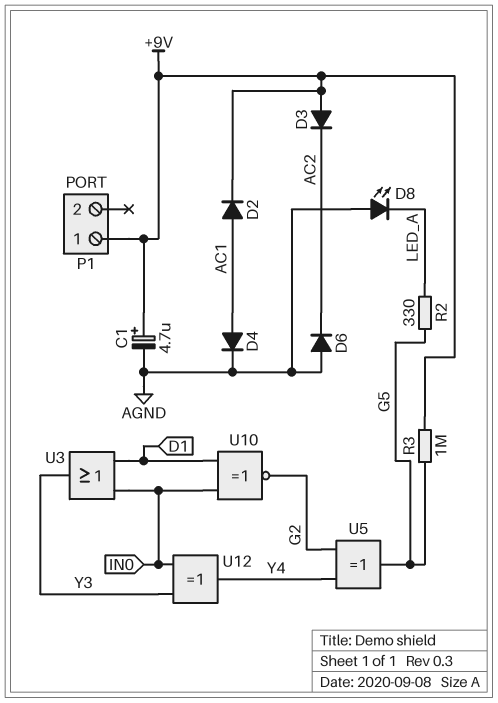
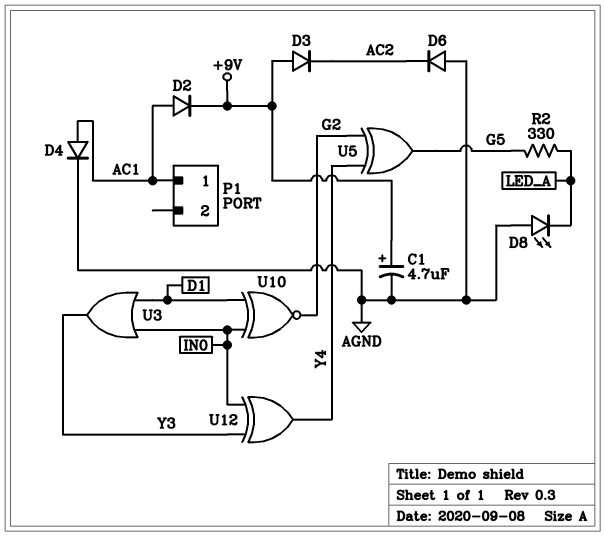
P1 pin 1: +9V -> AC1
R3: 1M (+9V, G5) -> none

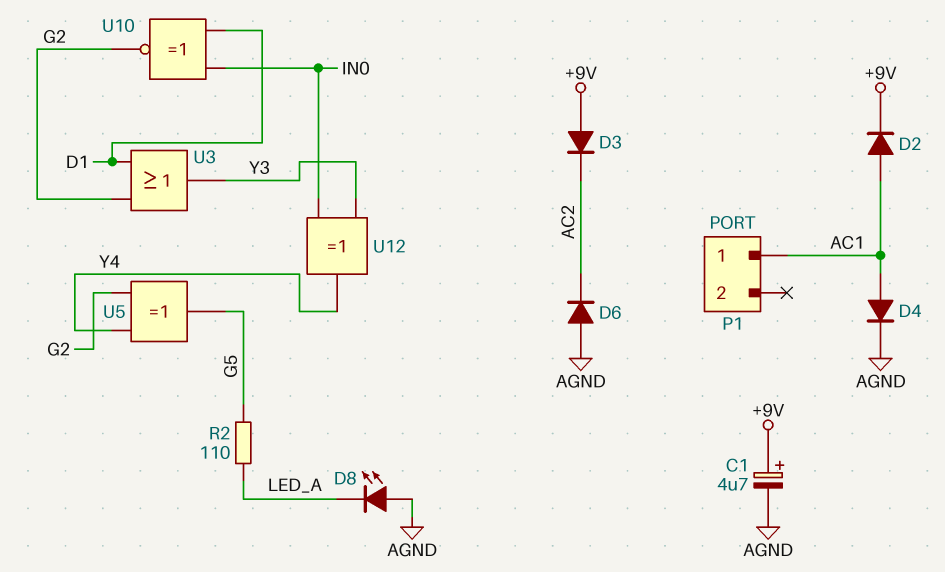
R2: 330 (G5, LED_A) -> 110 (G5, LED_A)
U3: OR (in D1, in IN0, out Y3) -> OR (in D1, in G2, out Y3)

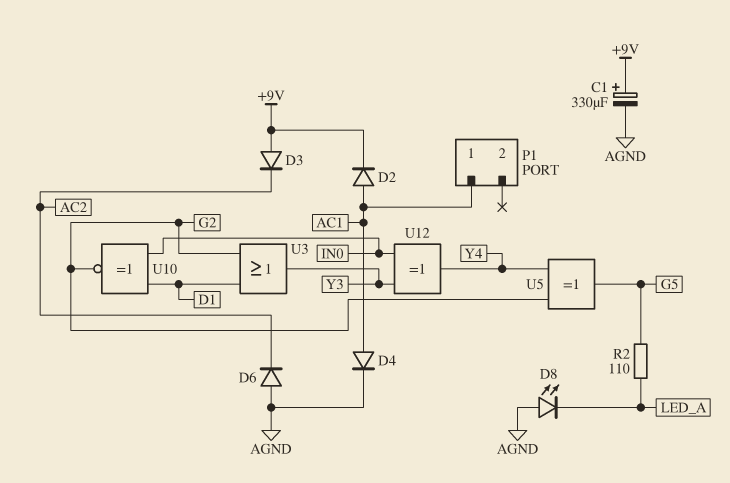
C1: 4.7uF (plus +9V, minus AGND) -> 330uF (plus +9V, minus AGND)

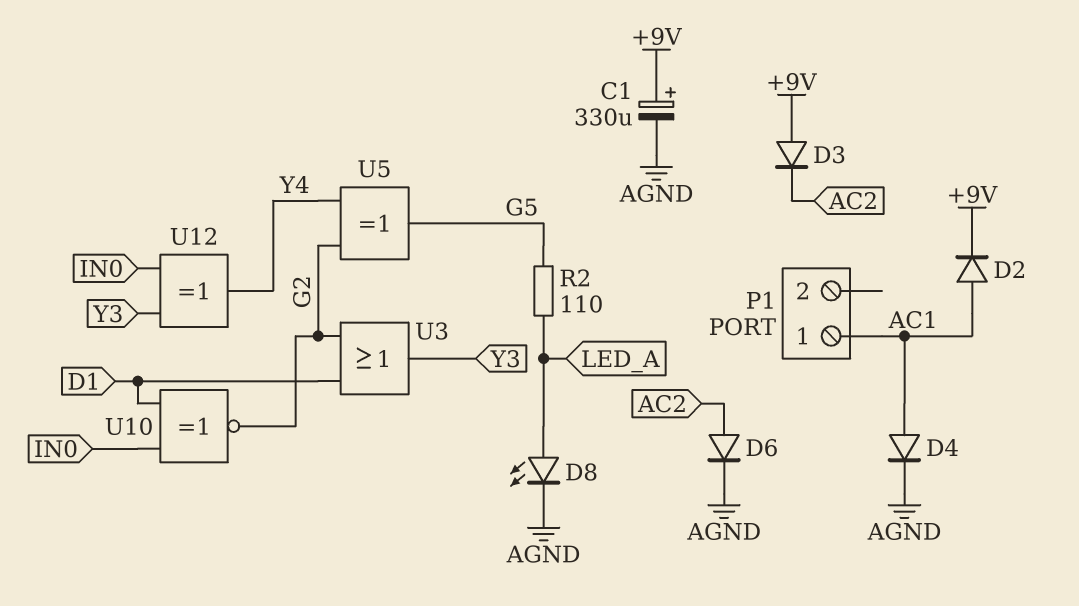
D6: diode (A AGND, K AC2) -> diode (A AC2, K AGND)
D8: LED (A AGND, K LED_A) -> LED (A LED_A, K AGND)

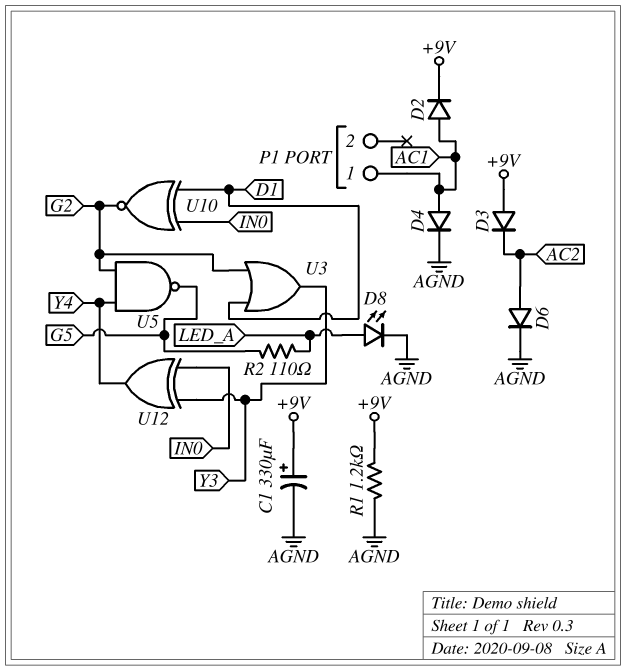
R1: none -> 1.2k (+9V, AGND)
U5: XOR (in G2, in Y4, out G5) -> NAND (in G2, in Y4, out G5)

